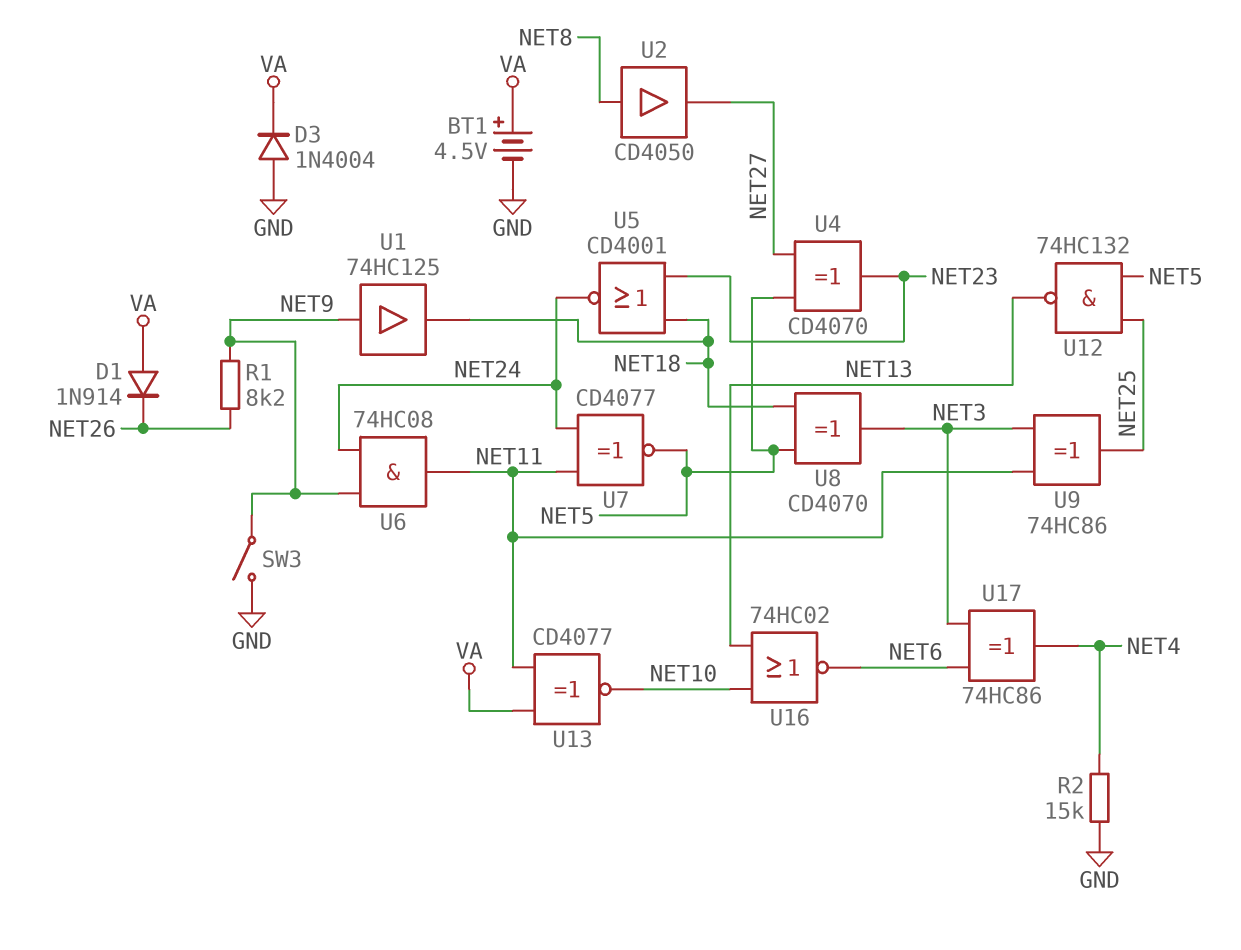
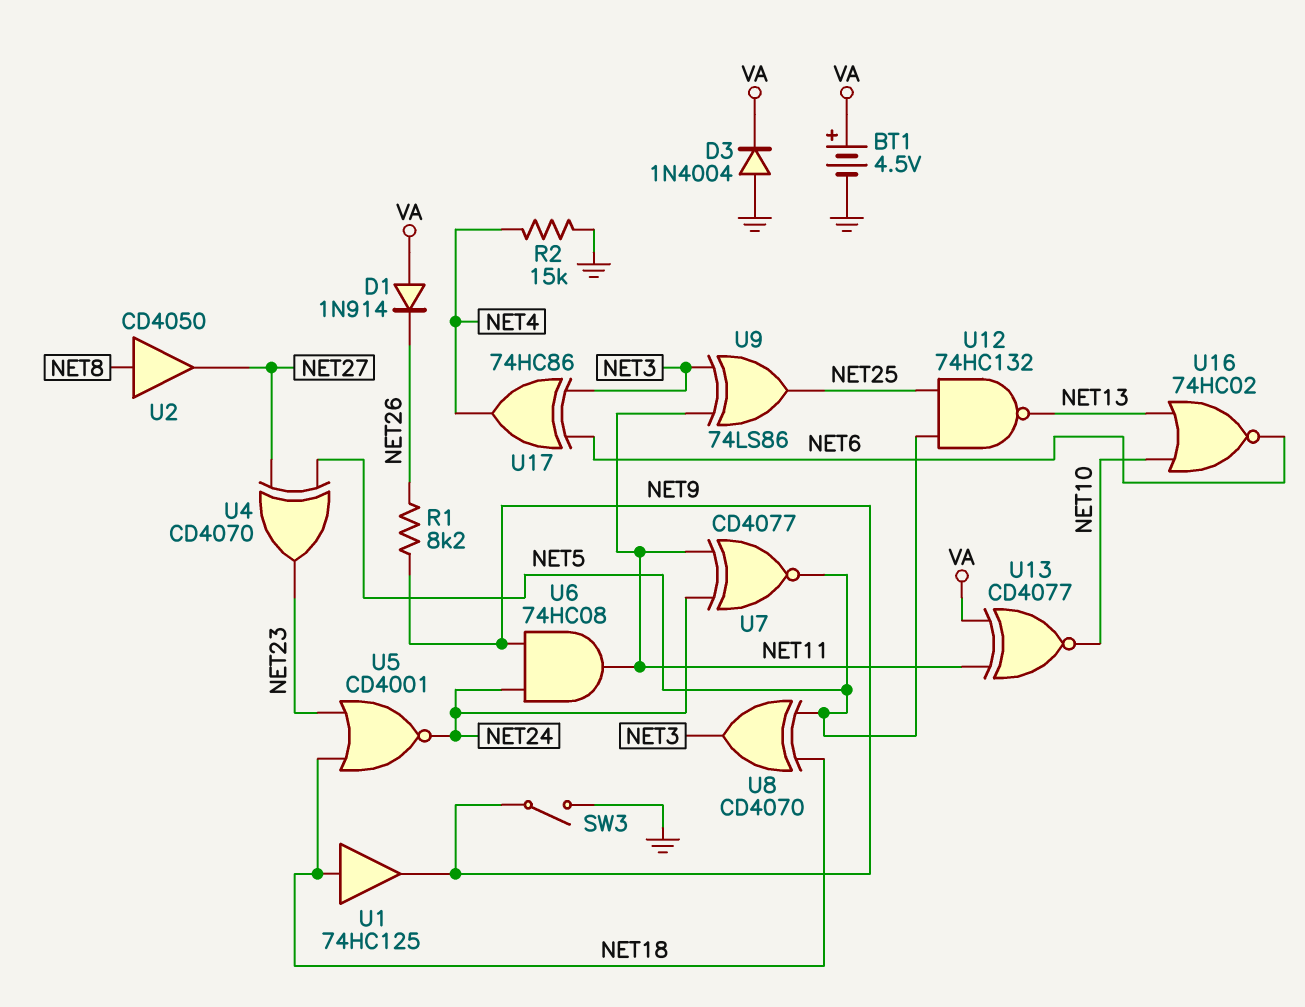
U1: buffer 74HC125 (in NET9, out NET18) -> buffer 74HC125 (in NET18, out NET9)
U9: XOR 74HC86 (in NET3, in NET11, out NET25) -> XOR 74LS86 (in NET3, in NET11, out NET25)

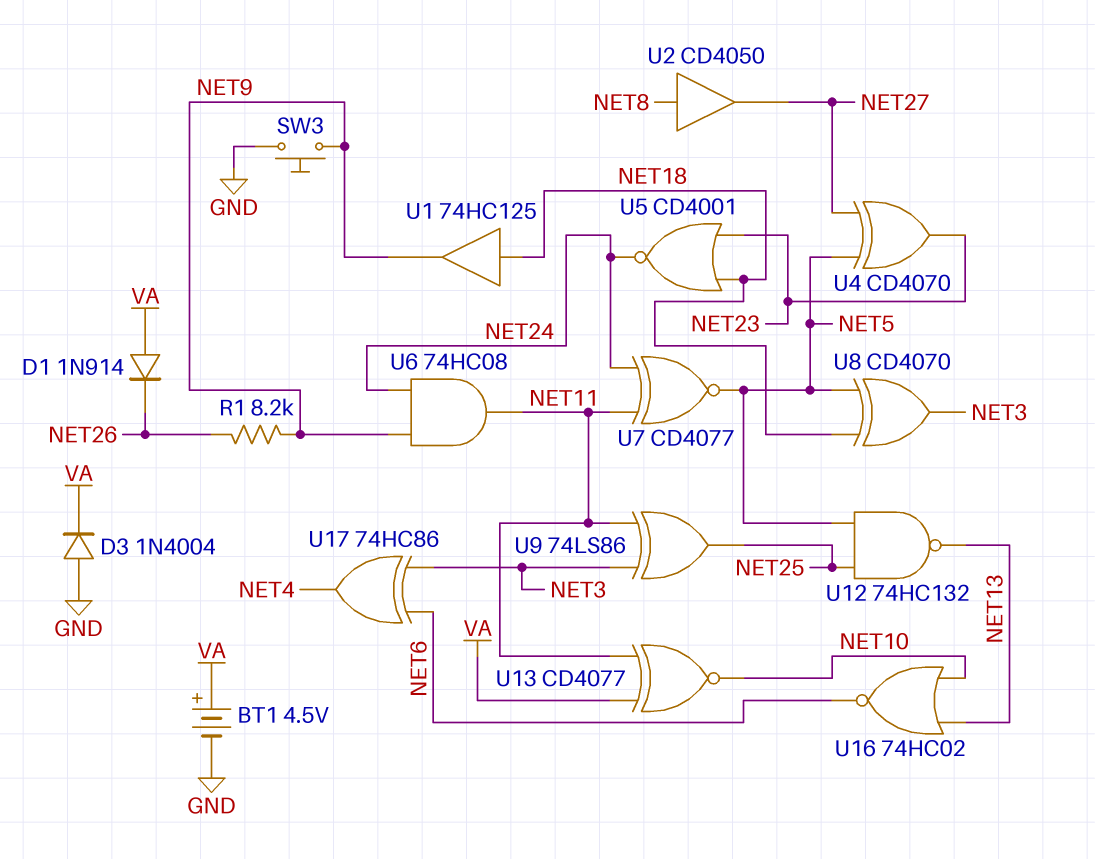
R2: 15k (GND, NET4) -> none
SW3: switch (GND, NET9) -> button (GND, NET9)

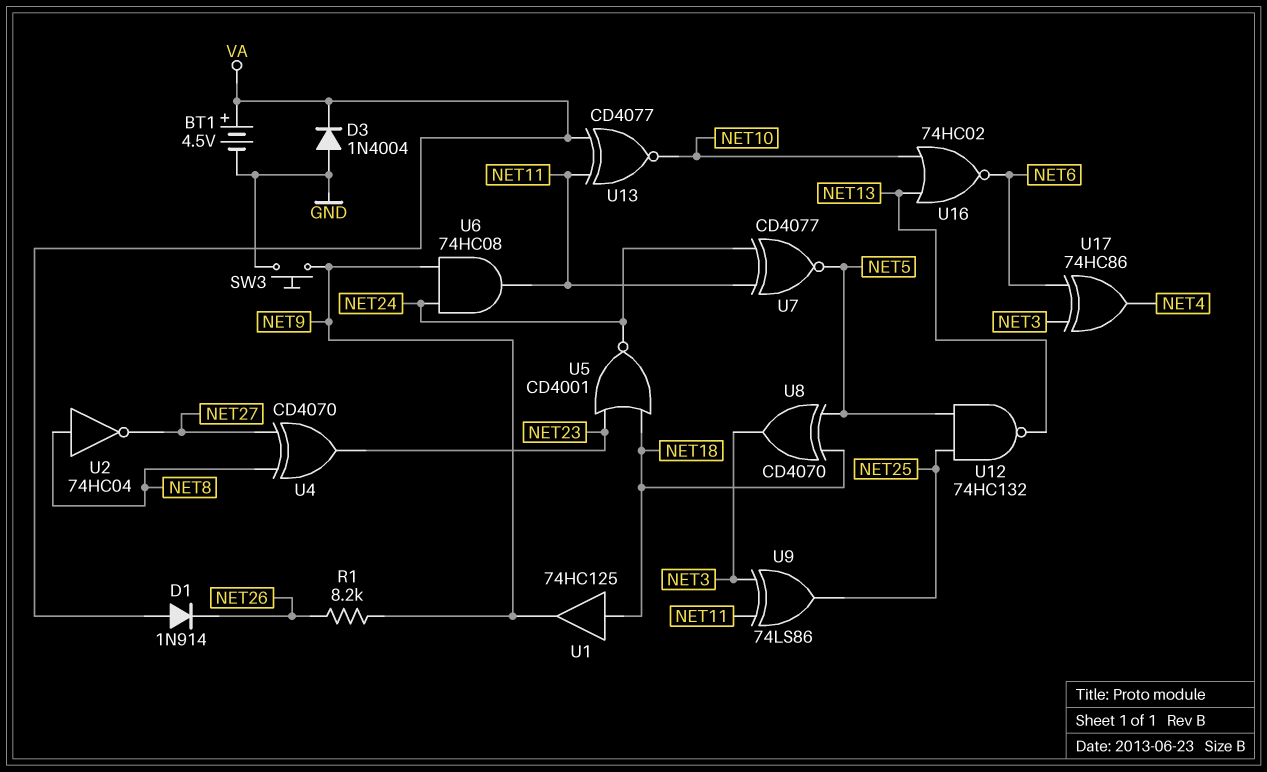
U2: buffer CD4050 (in NET8, out NET27) -> NOT 74HC04 (in NET8, out NET27)
U4: XOR CD4070 (in NET5, in NET27, out NET23) -> XOR CD4070 (in NET8, in NET27, out NET23)

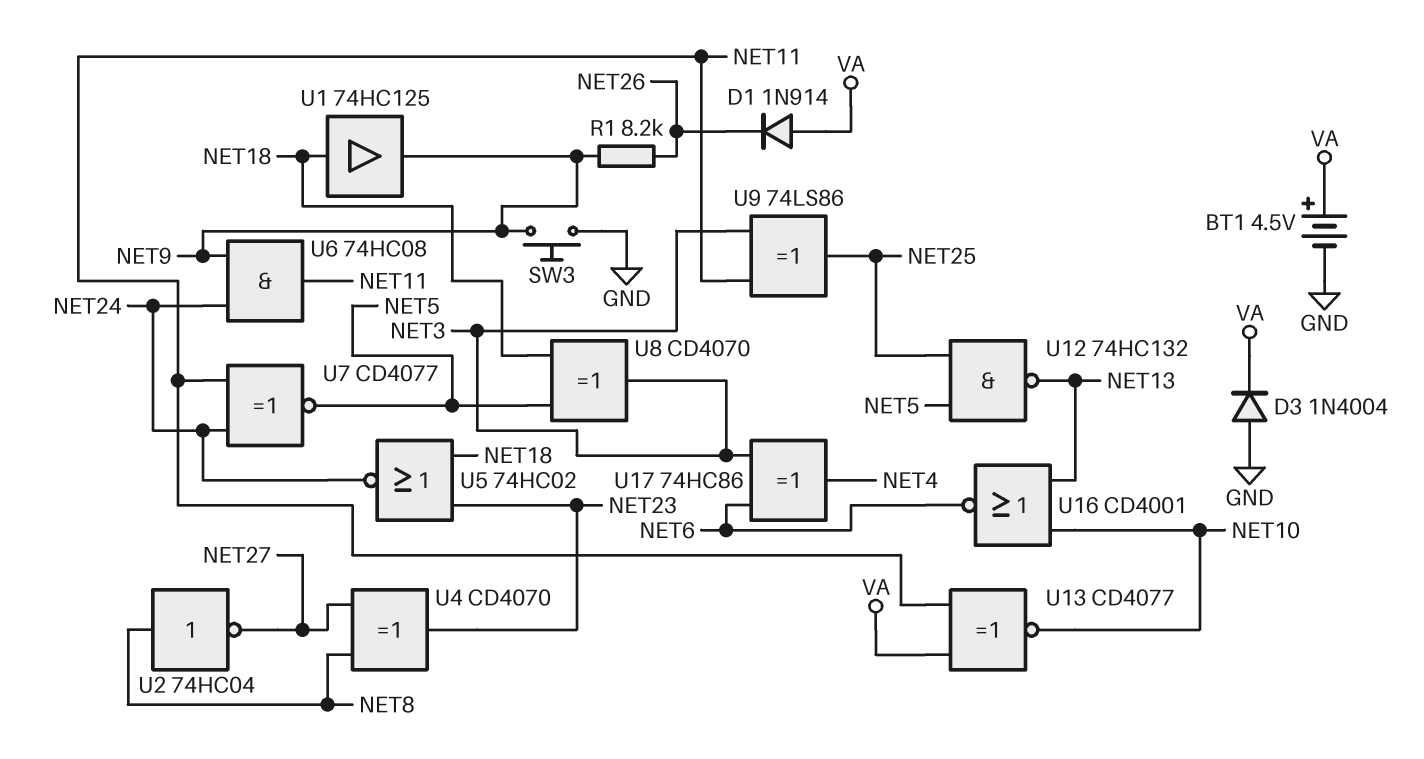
U5: NOR CD4001 (in NET18, in NET23, out NET24) -> NOR 74HC02 (in NET18, in NET23, out NET24)
U16: NOR 74HC02 (in NET10, in NET13, out NET6) -> NOR CD4001 (in NET10, in NET13, out NET6)

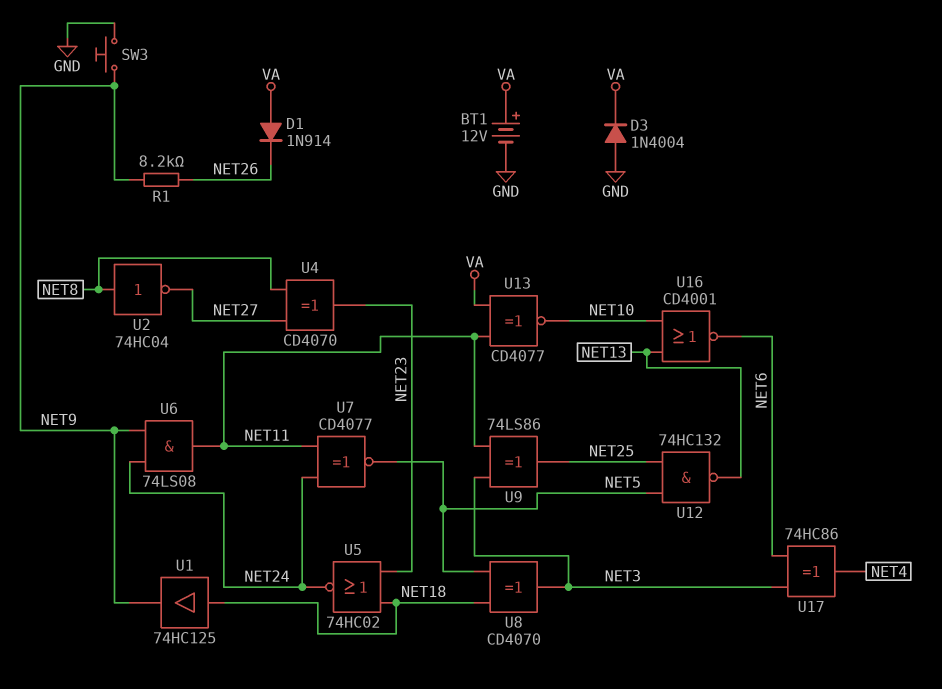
BT1: 4.5V (plus VA, minus GND) -> 12V (plus VA, minus GND)
U6: AND 74HC08 (in NET9, in NET24, out NET11) -> AND 74LS08 (in NET9, in NET24, out NET11)

